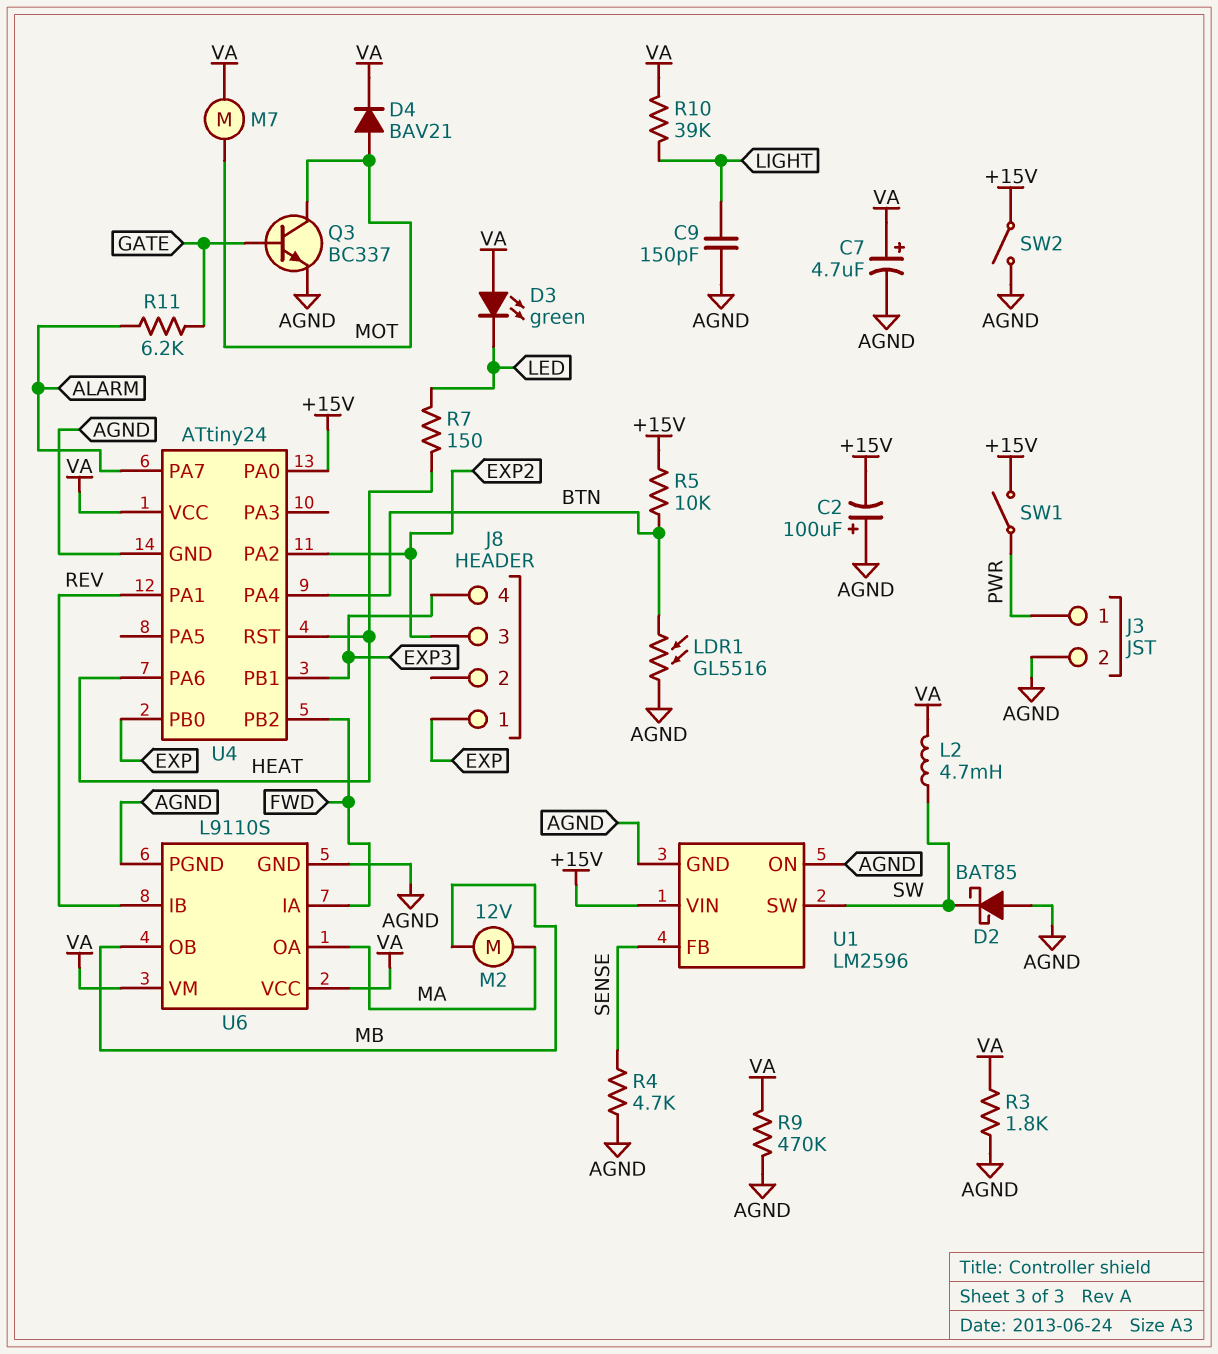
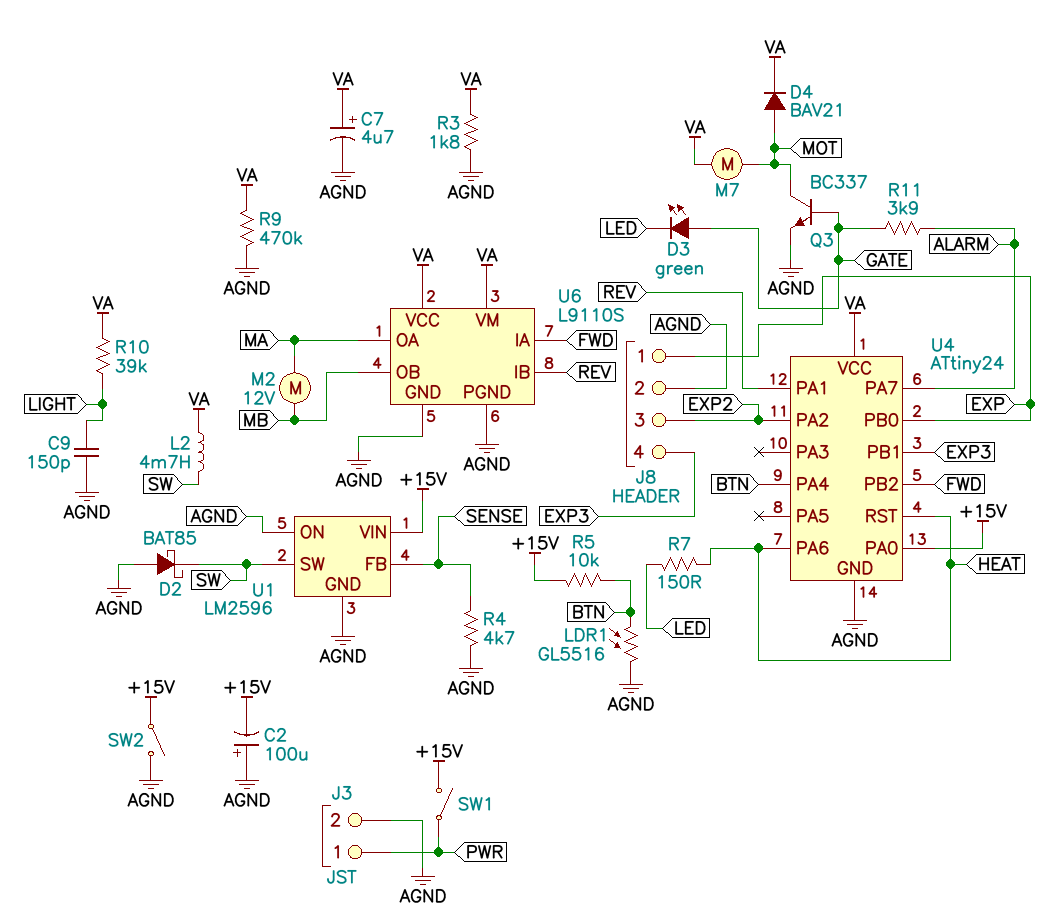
D3: LED green (A VA, K LED) -> LED green (A GATE, K LED)
J8 pin 2: none -> AGND
R11: 6.2k (ALARM, GATE) -> 3.9k (ALARM, GATE)

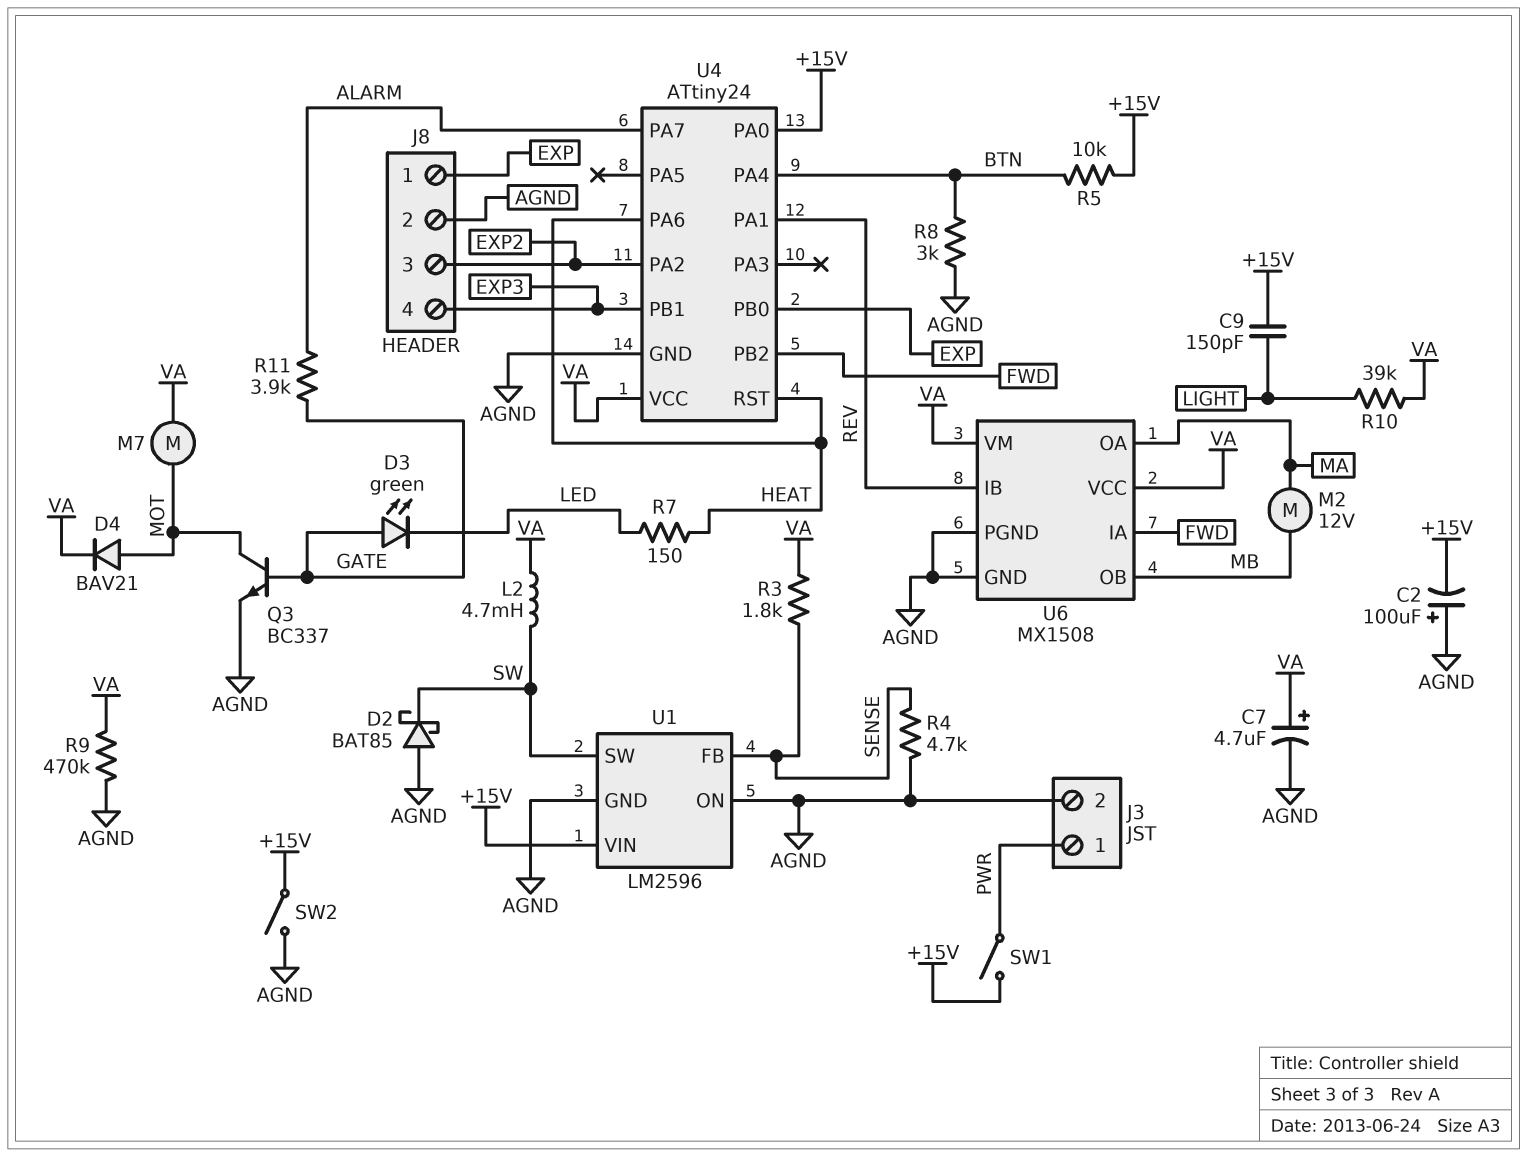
C9: 150pF (AGND, LIGHT) -> 150pF (+15V, LIGHT)
LDR1: GL5516 (AGND, BTN) -> none
R3: 1.8k (AGND, VA) -> 1.8k (SENSE, VA)
R8: none -> 3k (AGND, BTN)
U6: L9110S -> MX1508

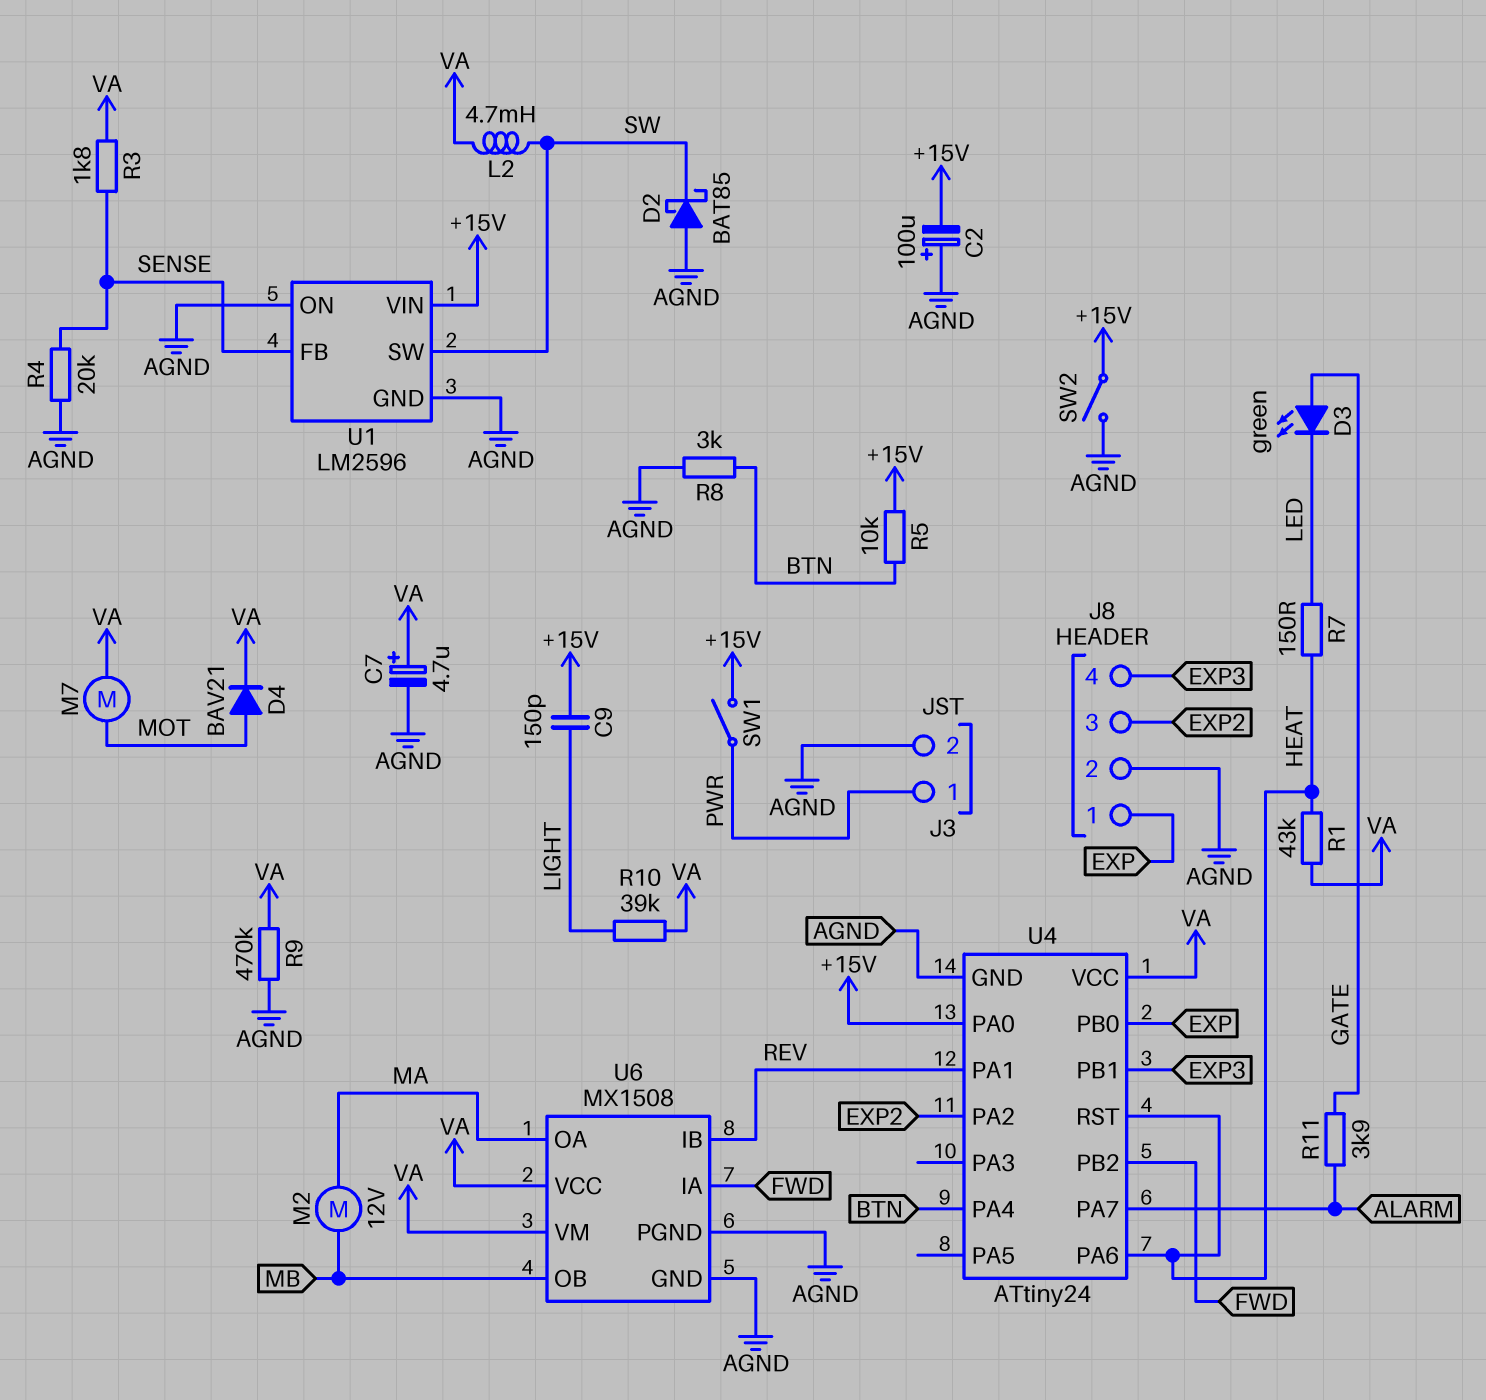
Q3: NPN BC337 (B GATE, C MOT, E AGND) -> none
R1: none -> 43k (HEAT, VA)
R4: 4.7k (AGND, SENSE) -> 20k (AGND, SENSE)

